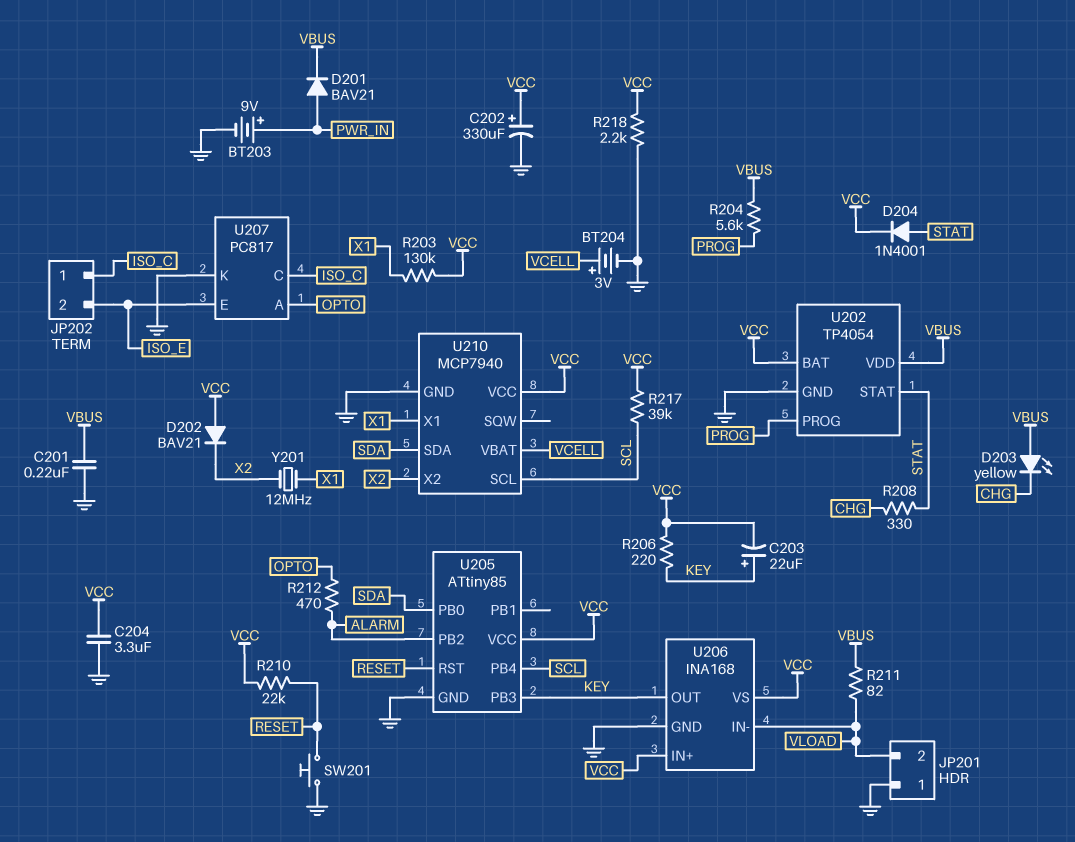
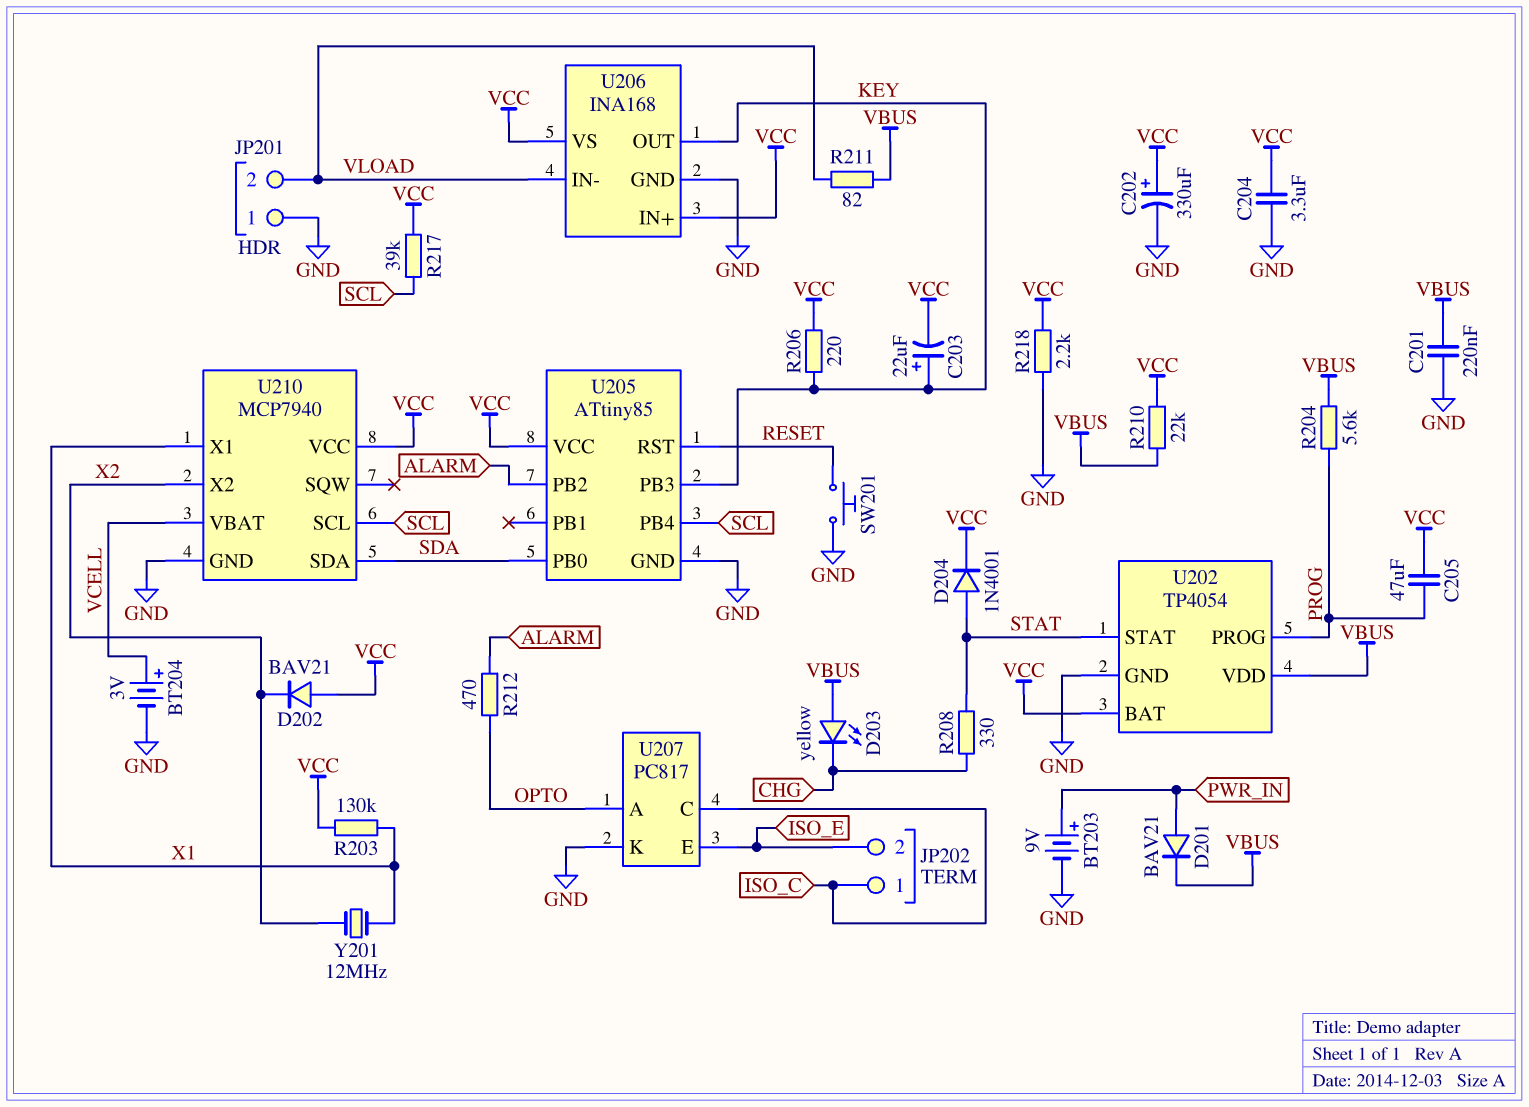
C205: none -> 47uF (PROG, VCC)
R210: 22k (RESET, VCC) -> 22k (VBUS, VCC)

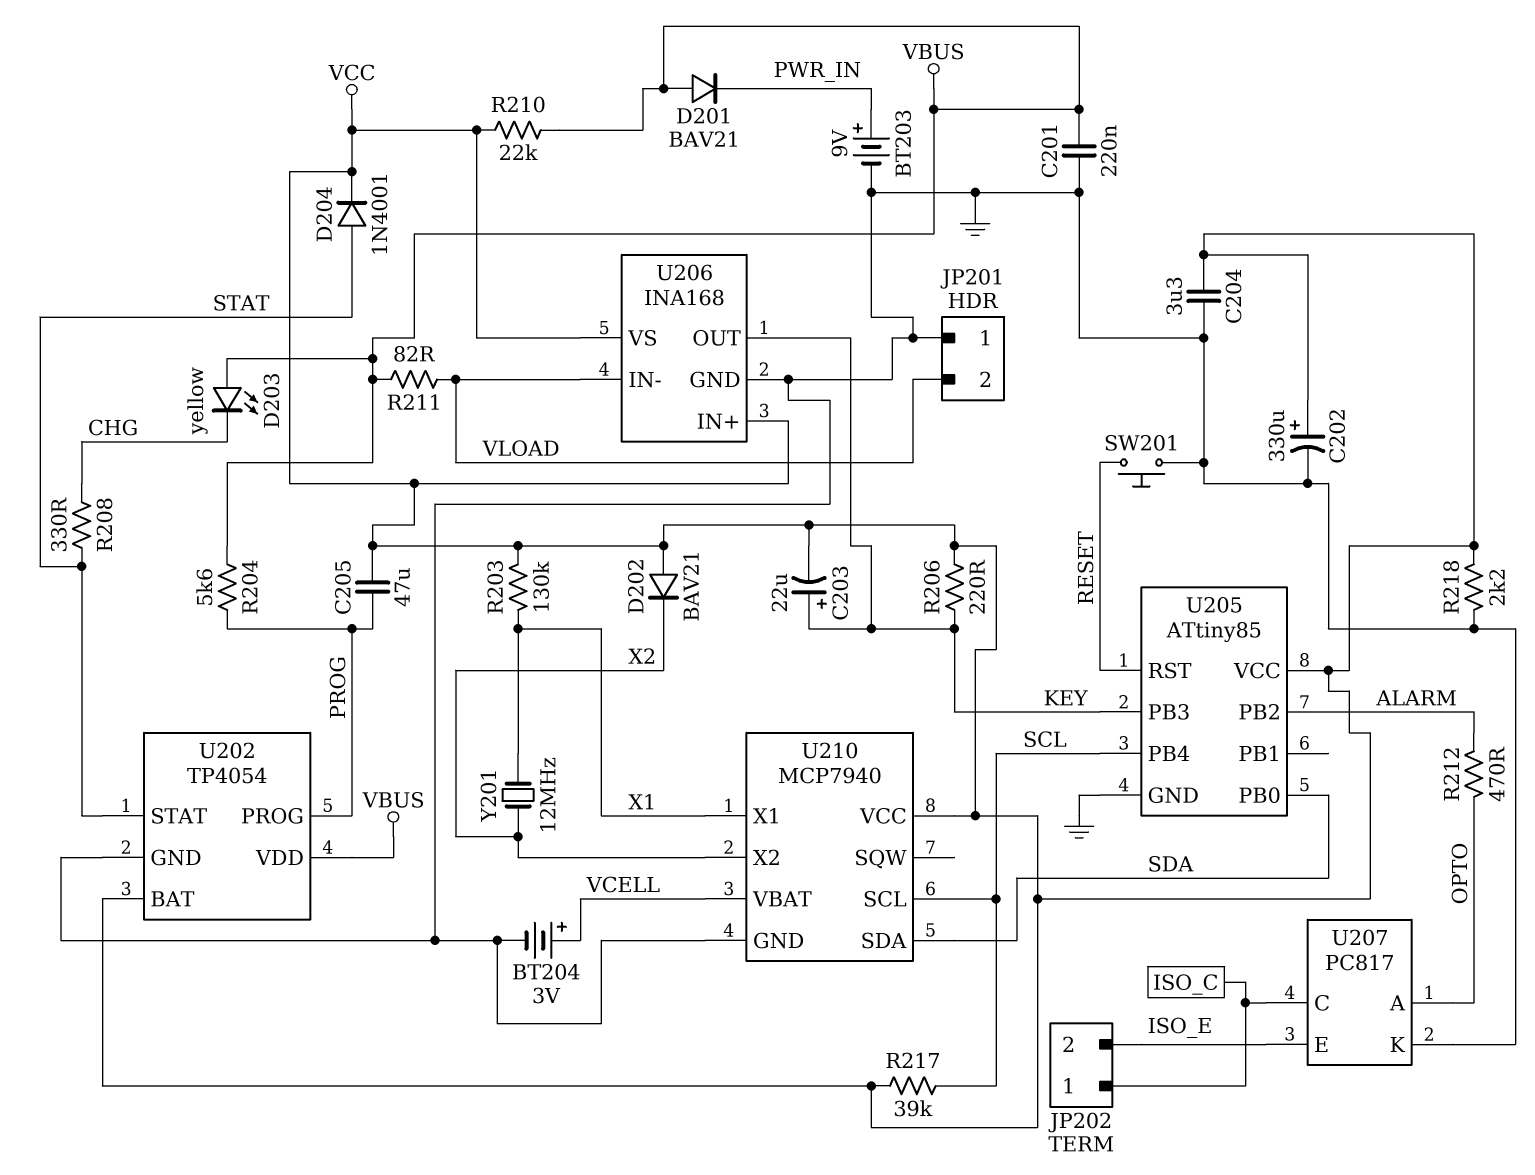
D201: diode BAV21 (A PWR_IN, K VBUS) -> diode BAV21 (A VBUS, K PWR_IN)

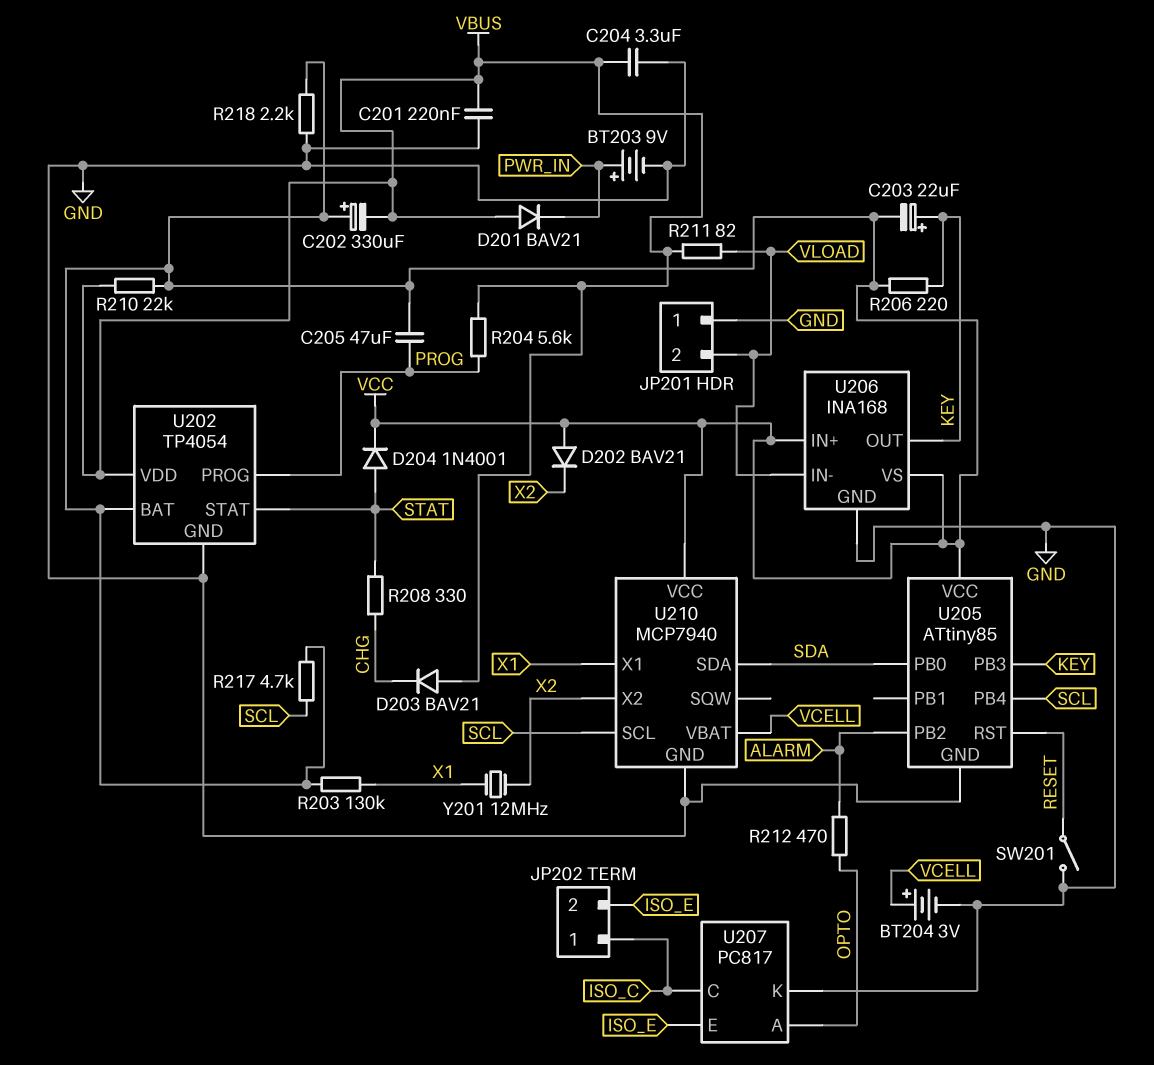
C202: 330uF (plus VCC, minus GND) -> 330uF (plus VCC, minus VBUS)
C204: 3.3uF (GND, VCC) -> 3.3uF (GND, VBUS)
D203: LED yellow (A VBUS, K CHG) -> diode BAV21 (A VBUS, K CHG)
R217: 39k (SCL, VCC) -> 4.7k (SCL, VCC)
SW201: button (GND, RESET) -> switch (GND, RESET)

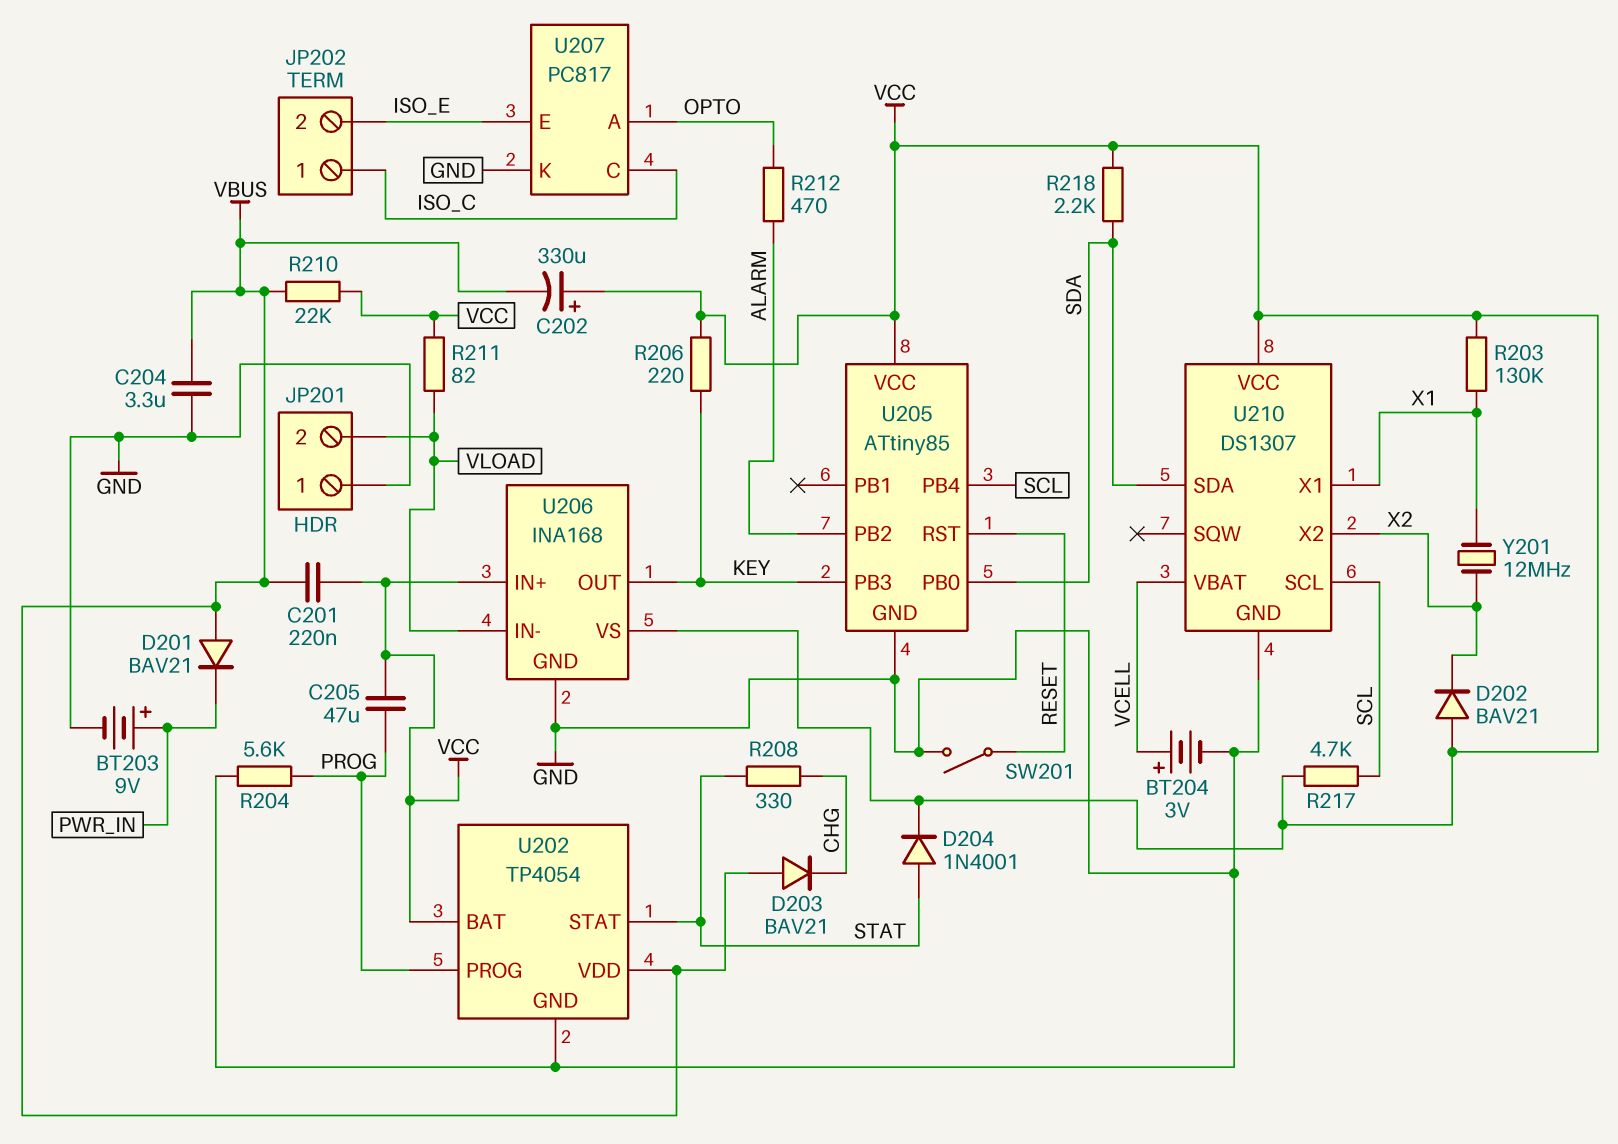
C201: 220nF (GND, VBUS) -> 220nF (VBUS, VCC)
C203: 22uF (plus KEY, minus VCC) -> none
R204: 5.6k (PROG, VBUS) -> 5.6k (GND, PROG)
R211: 82 (VBUS, VLOAD) -> 82 (VCC, VLOAD)
R218: 2.2k (GND, VCC) -> 2.2k (SDA, VCC)
U210: MCP7940 -> DS1307

